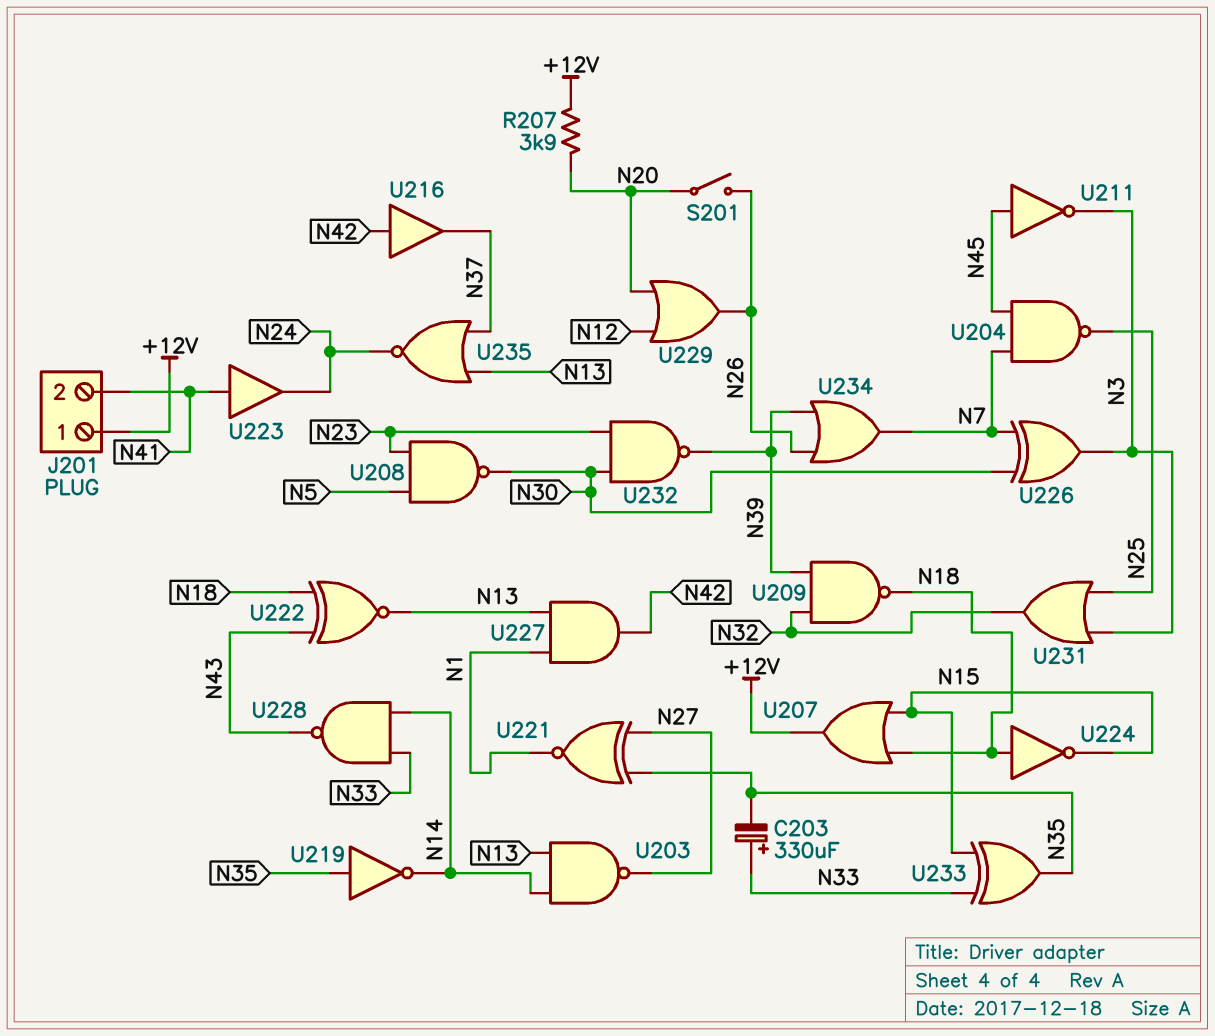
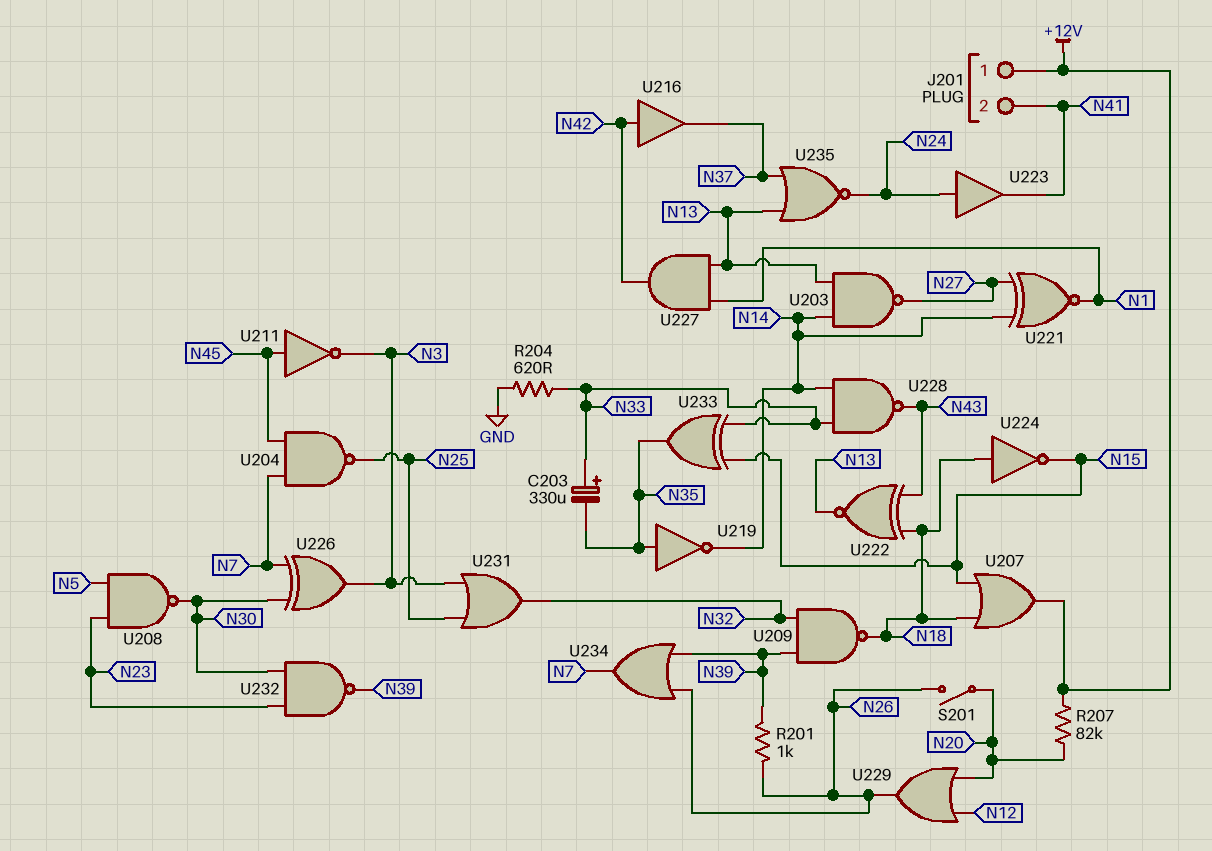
R201: none -> 1k (N26, N39)
R204: none -> 620 (GND, N33)
R207: 3.9k (+12V, N20) -> 82k (+12V, N20)
U221: XNOR (in N27, in N35, out N1) -> XNOR (in N14, in N27, out N1)
U223: buffer (in N41, out N24) -> buffer (in N24, out N41)

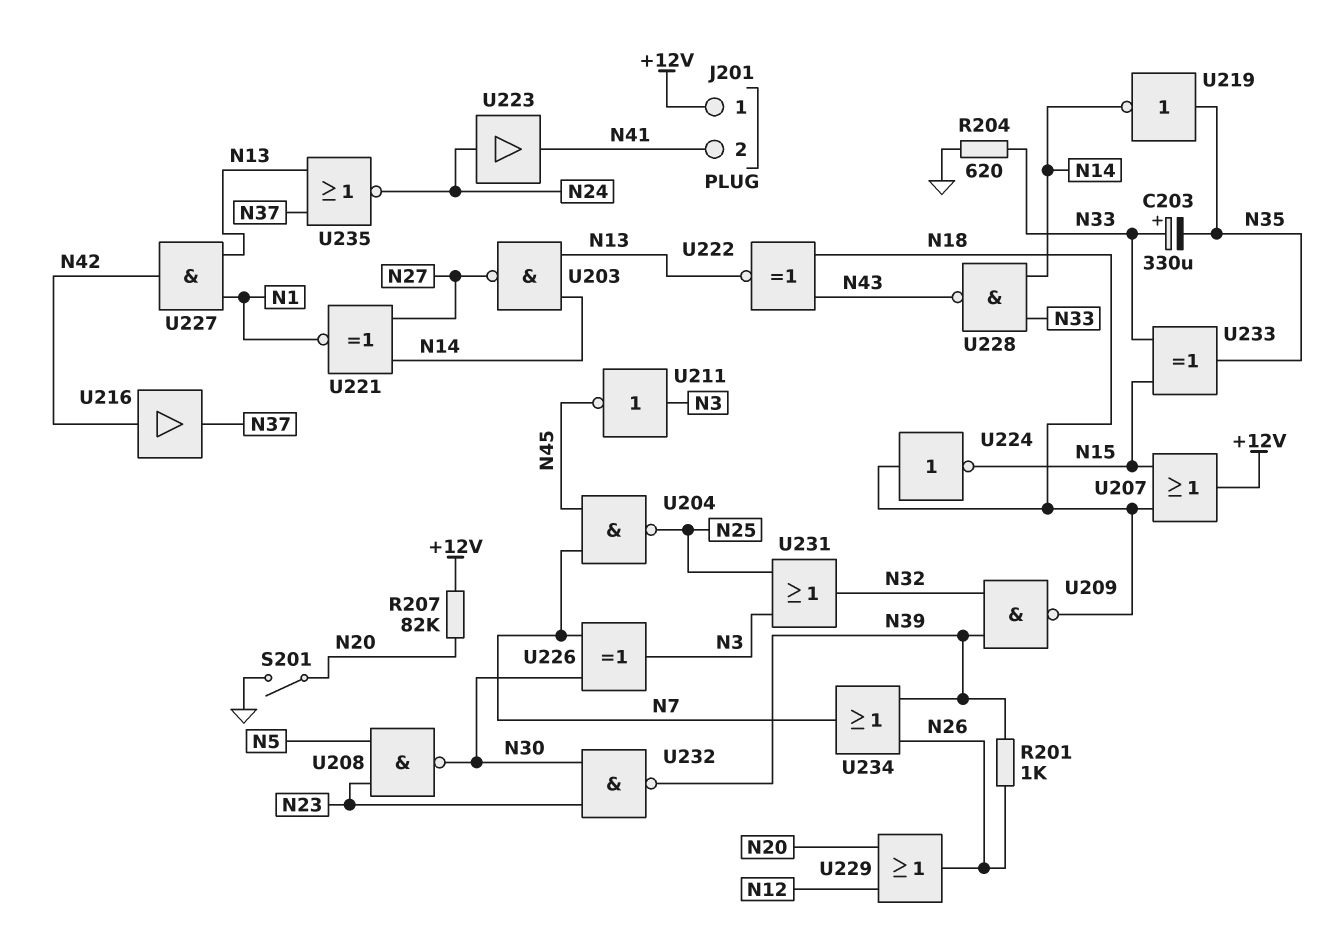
S201: switch (N20, N26) -> switch (GND, N20)
U211: NOT (in N45, out N3) -> NOT (in N3, out N45)

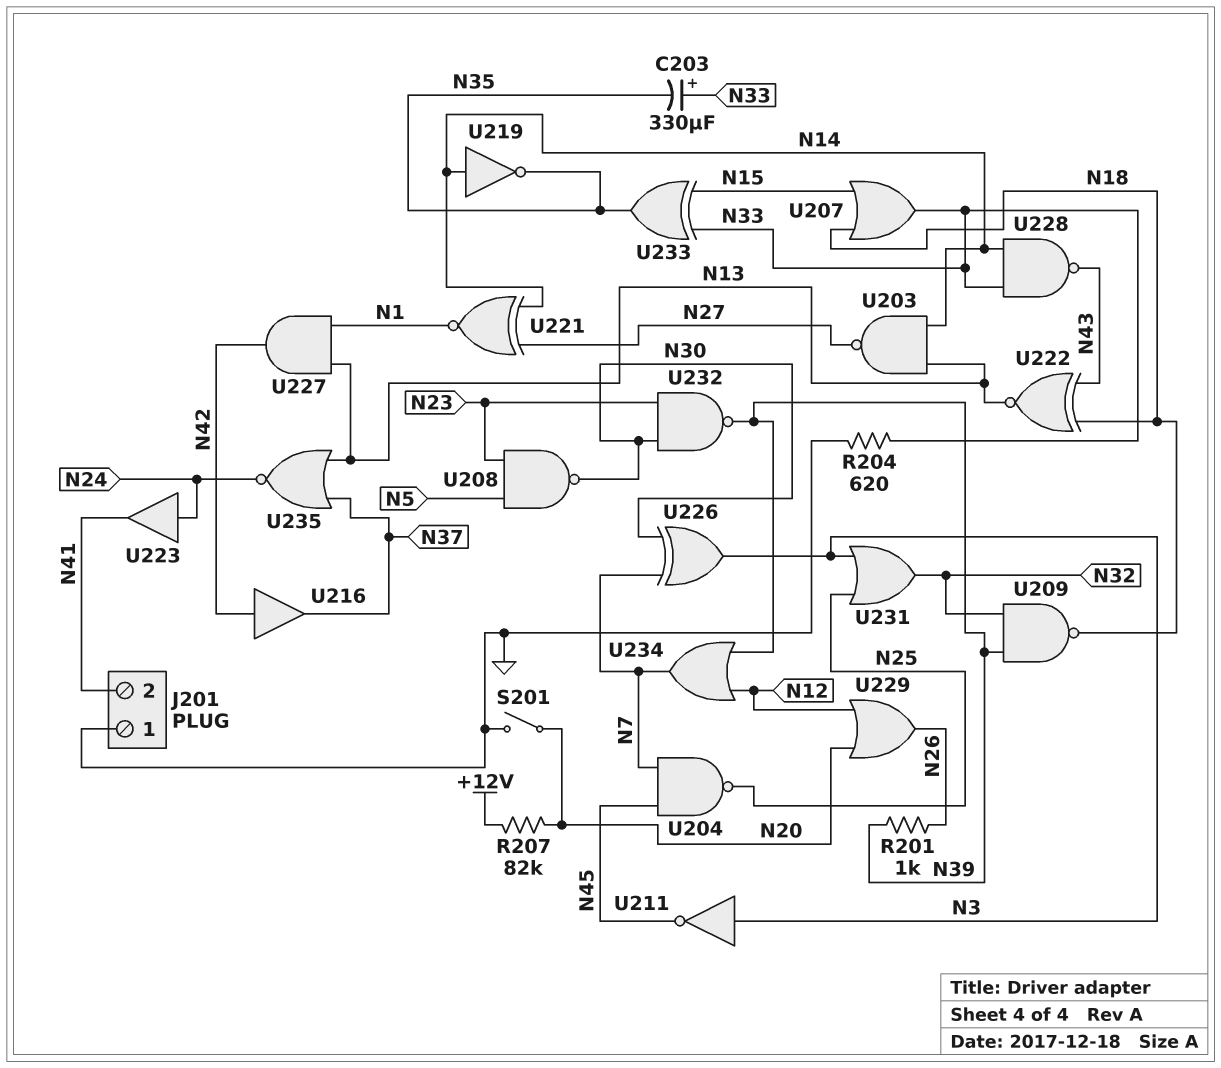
J201 pin 1: +12V -> GND
U207: OR (in N15, in N18, out +12V) -> OR (in N15, in N18, out N33)
U219: NOT (in N35, out N14) -> NOT (in N14, out N35)
U224: NOT (in N18, out N15) -> none
U234: OR (in N26, in N39, out N7) -> OR (in N12, in N39, out N7)

